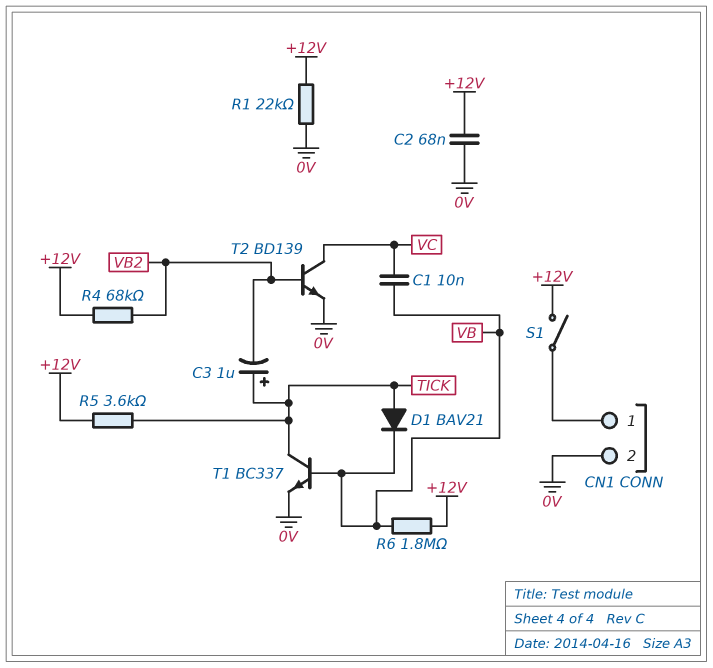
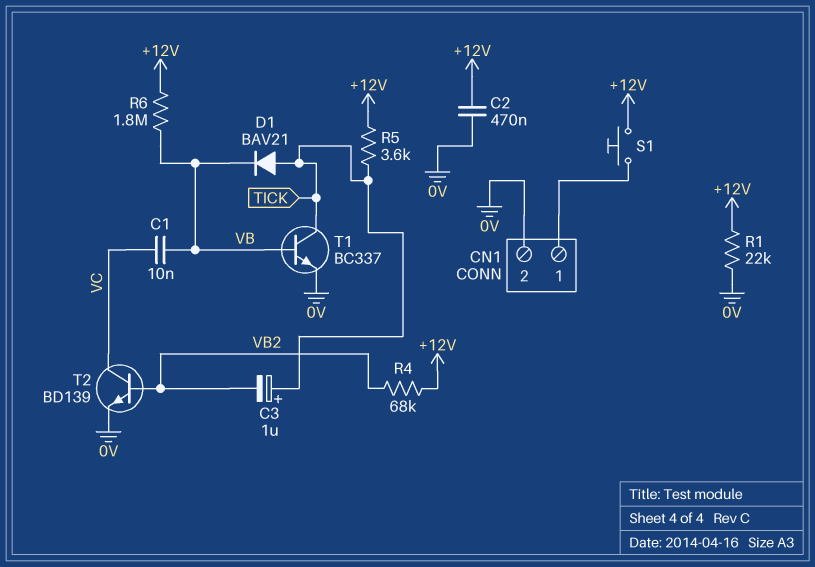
C2: 68nF (+12V, 0V) -> 470nF (+12V, 0V)
S1: switch (+12V, CN1/1) -> button (+12V, CN1/1)

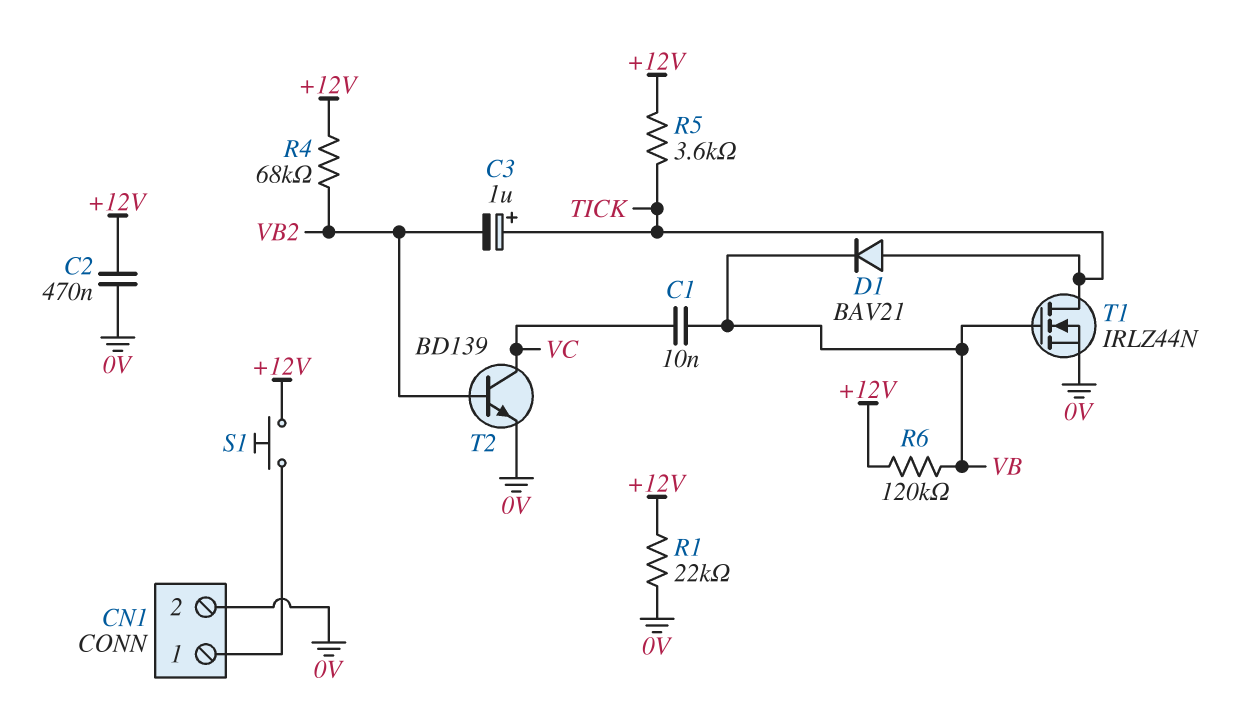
R6: 1.8M (+12V, VB) -> 120k (+12V, VB)
T1: NPN BC337 (B VB, C TICK, E 0V) -> NMOS IRLZ44N (G VB, D TICK, S 0V)

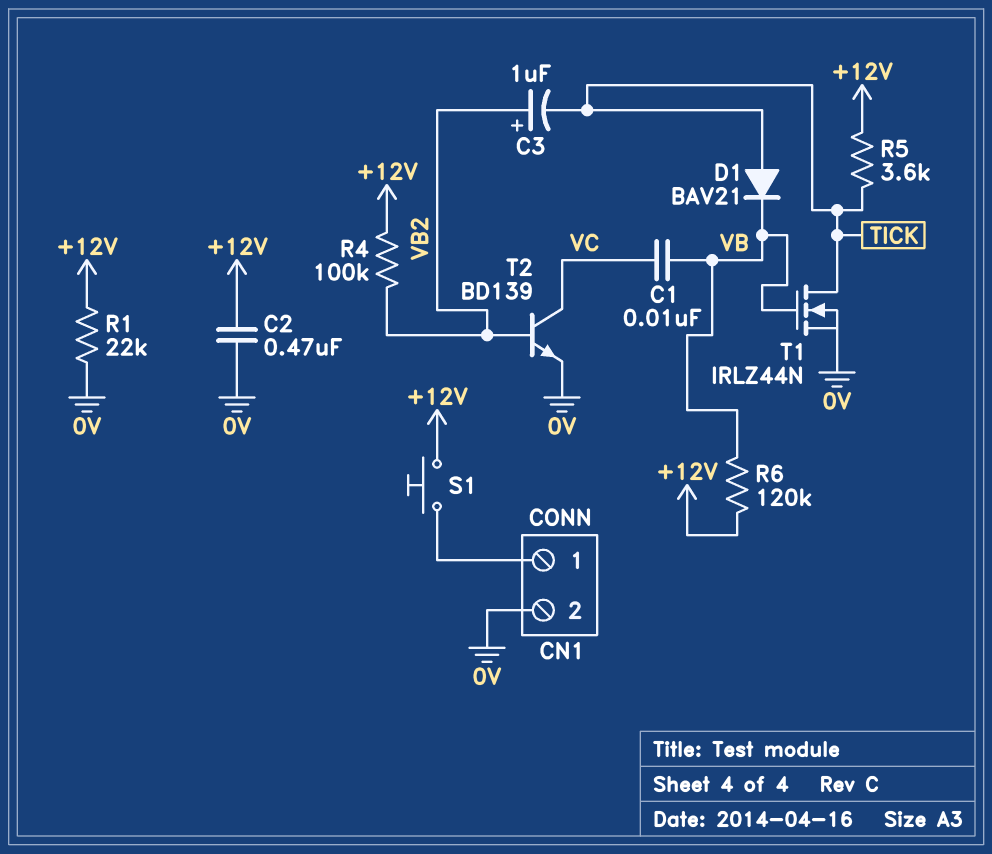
C3: 1uF (plus TICK, minus VB2) -> 1uF (plus VB2, minus TICK)
R4: 68k (+12V, VB2) -> 100k (+12V, VB2)

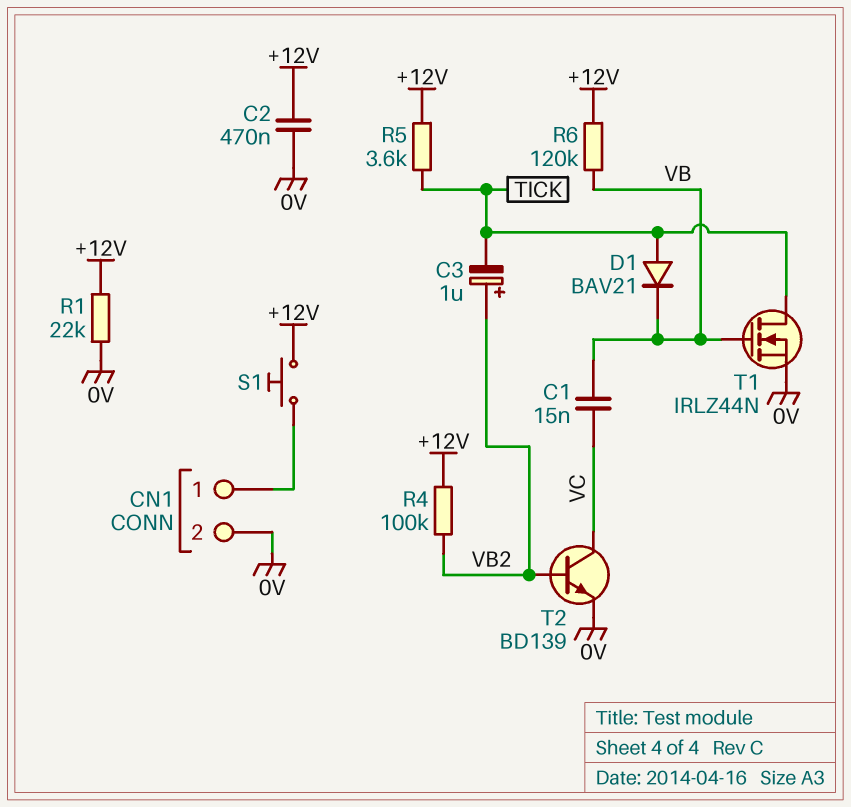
C1: 10nF (VB, VC) -> 15nF (VB, VC)

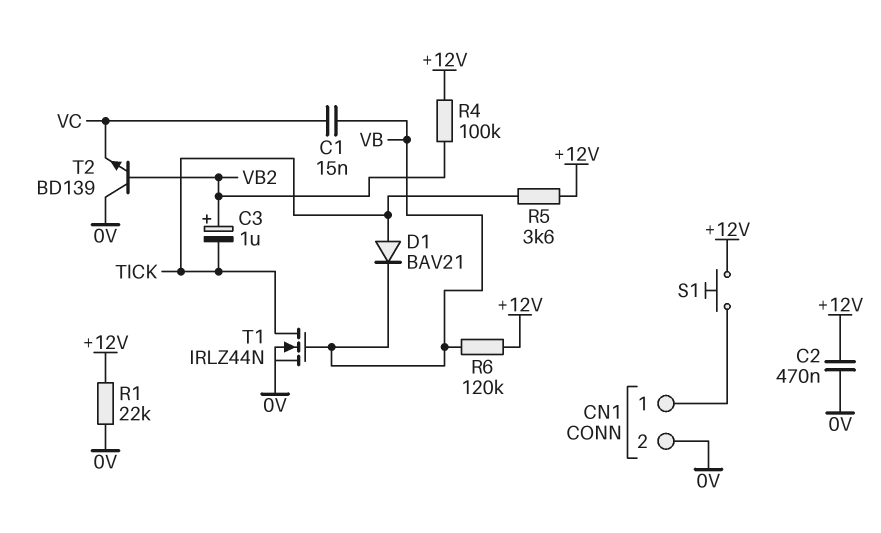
T2: NPN BD139 (B VB2, C VC, E 0V) -> NPN BD139 (B VB2, C 0V, E VC)

